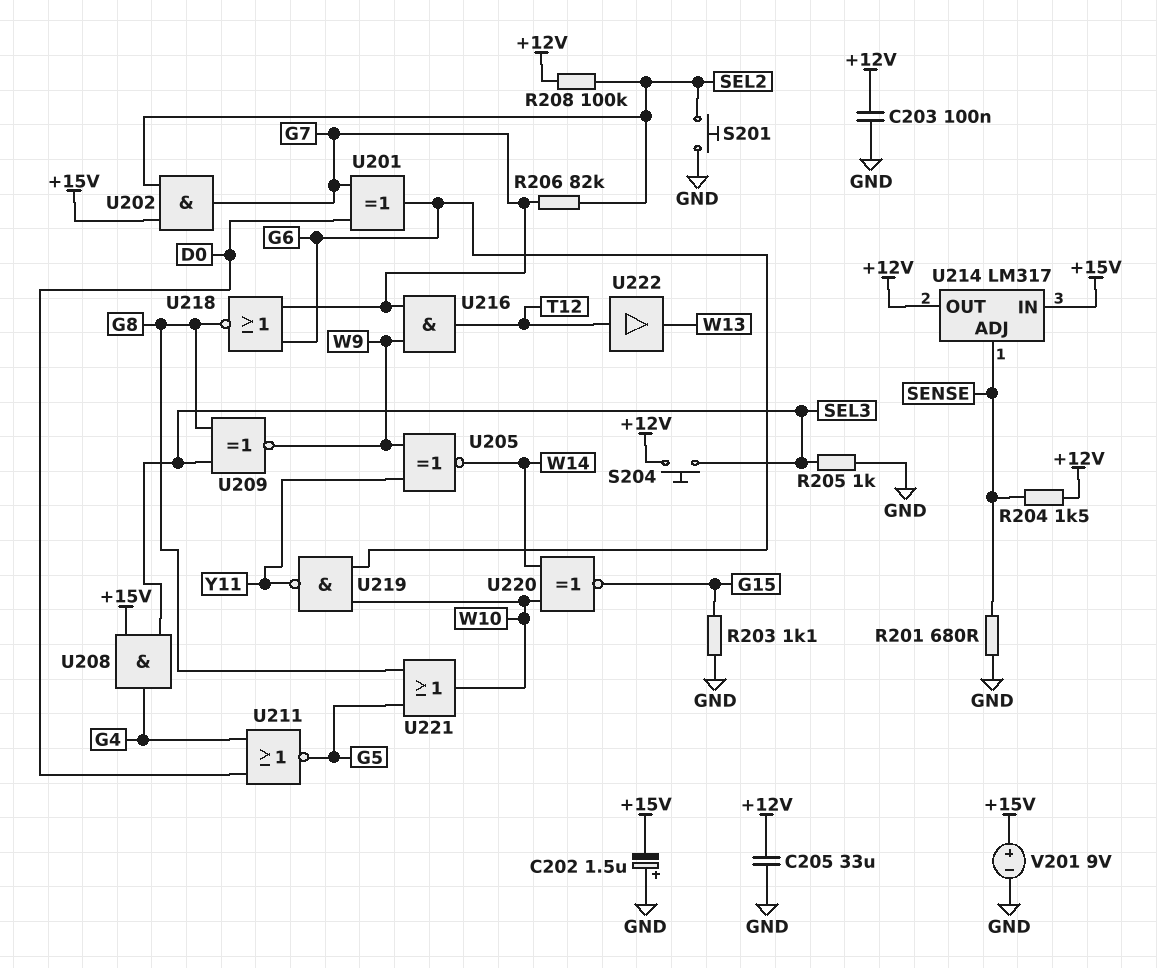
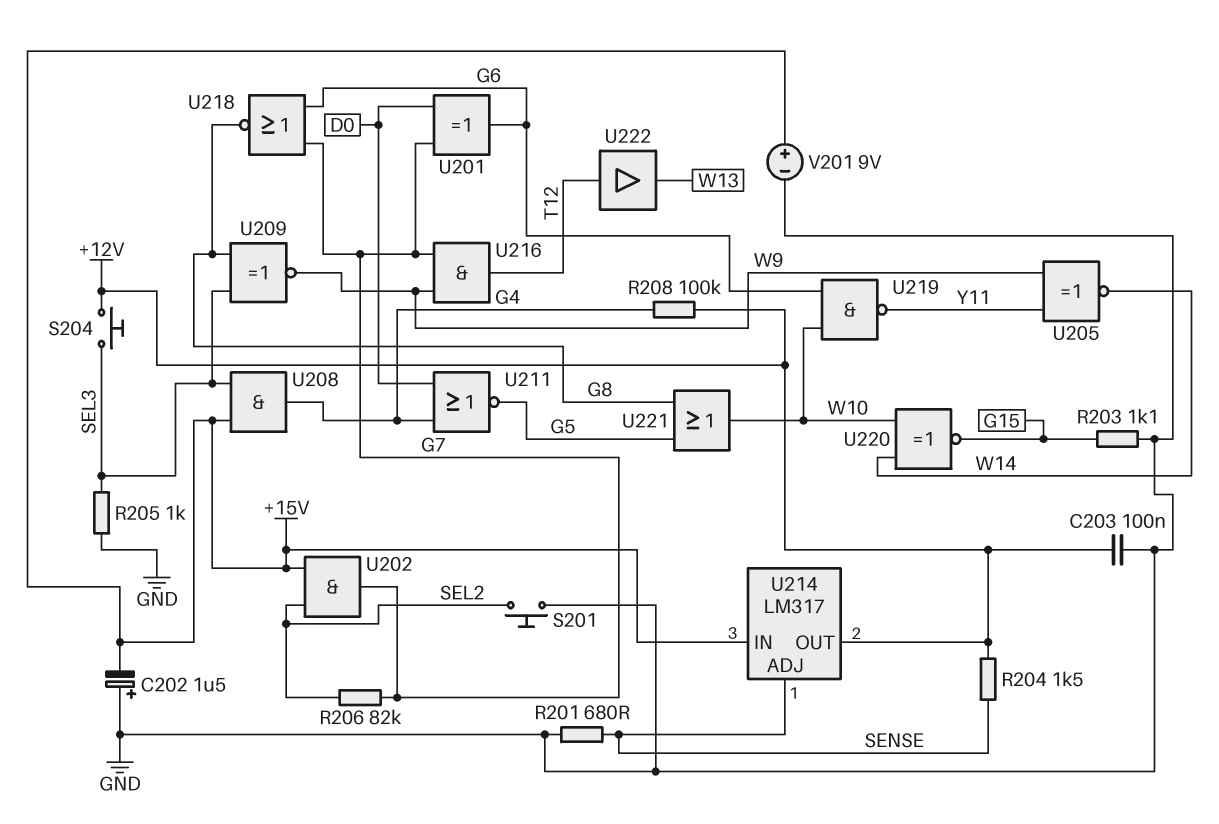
C205: 33uF (+12V, GND) -> none
R208: 100k (+12V, SEL2) -> 100k (+12V, G4)

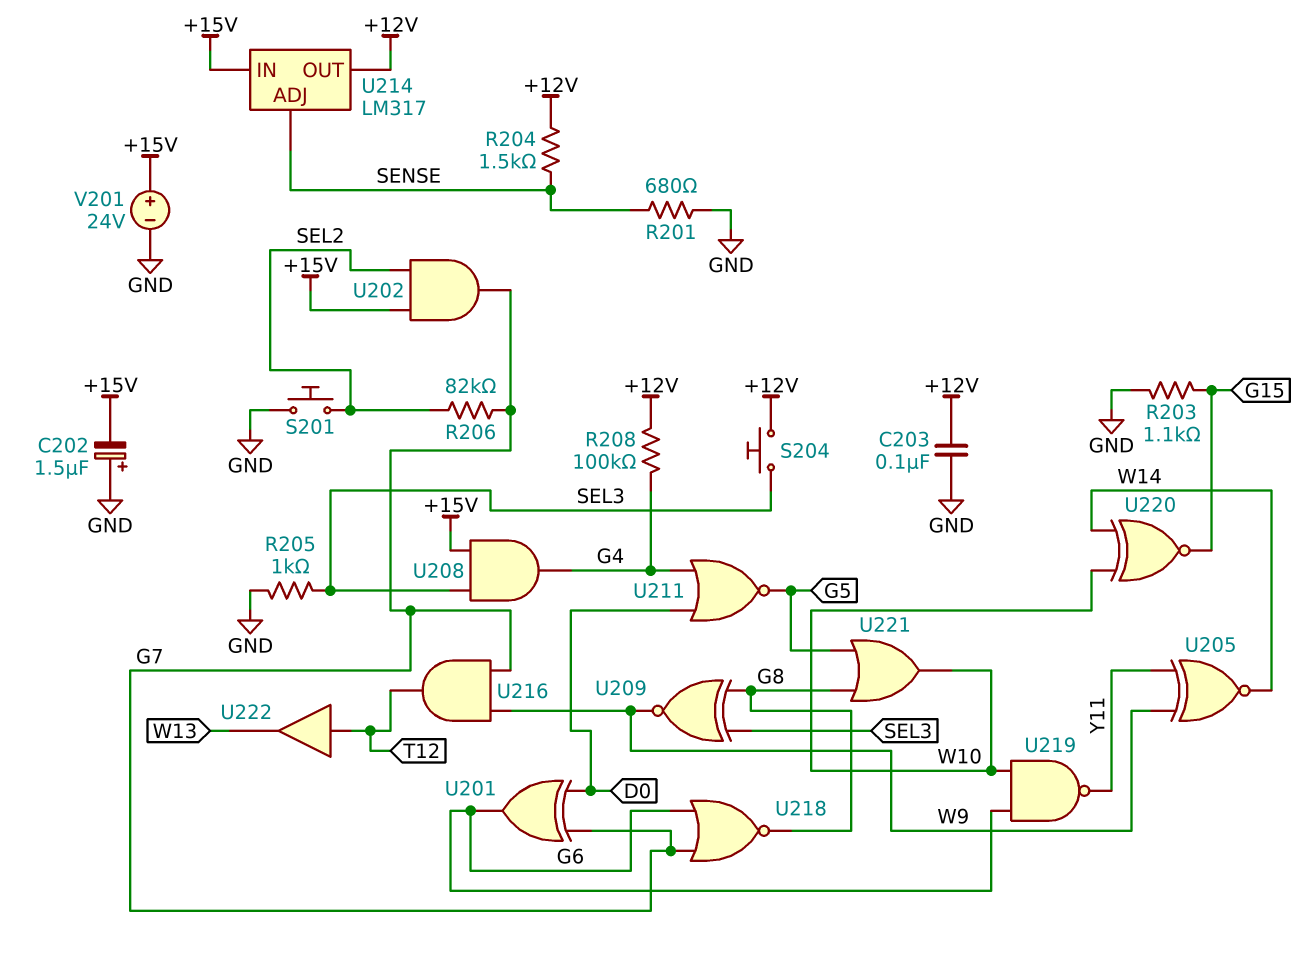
V201: 9V (plus +15V, minus GND) -> 24V (plus +15V, minus GND)

